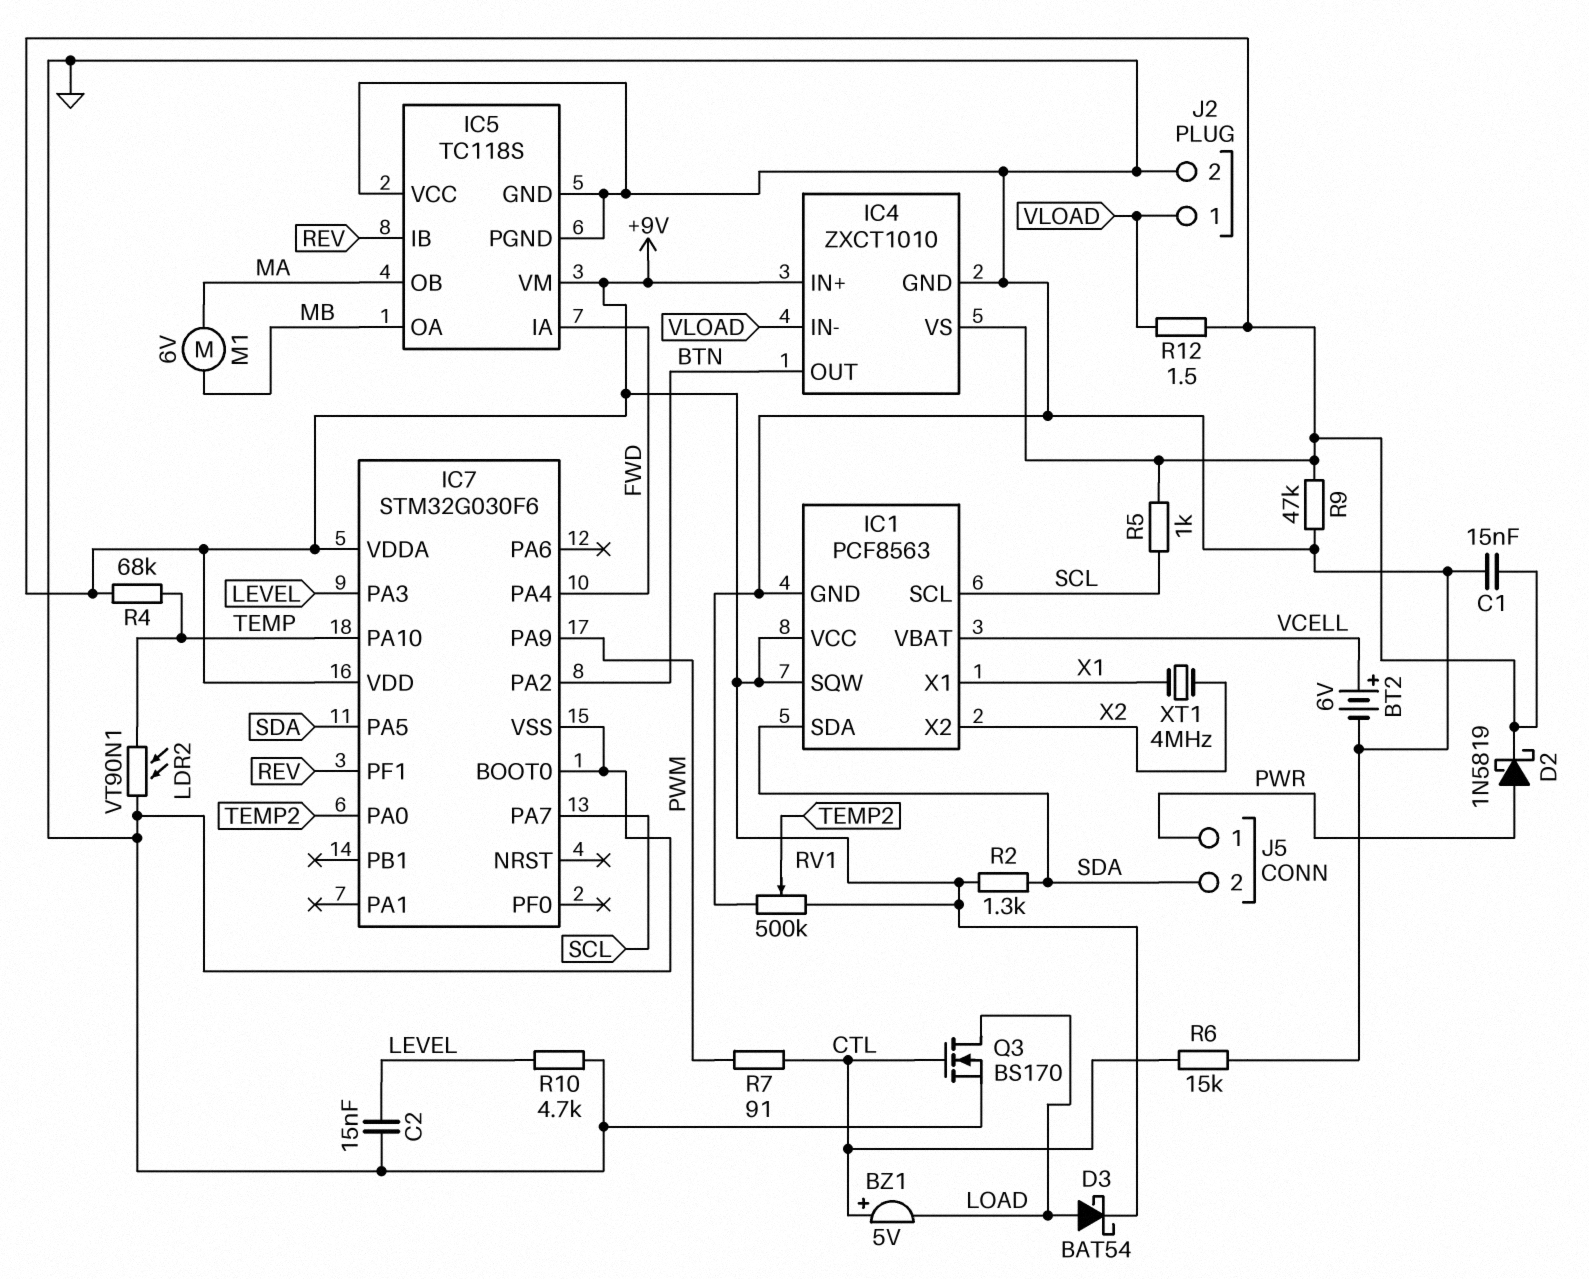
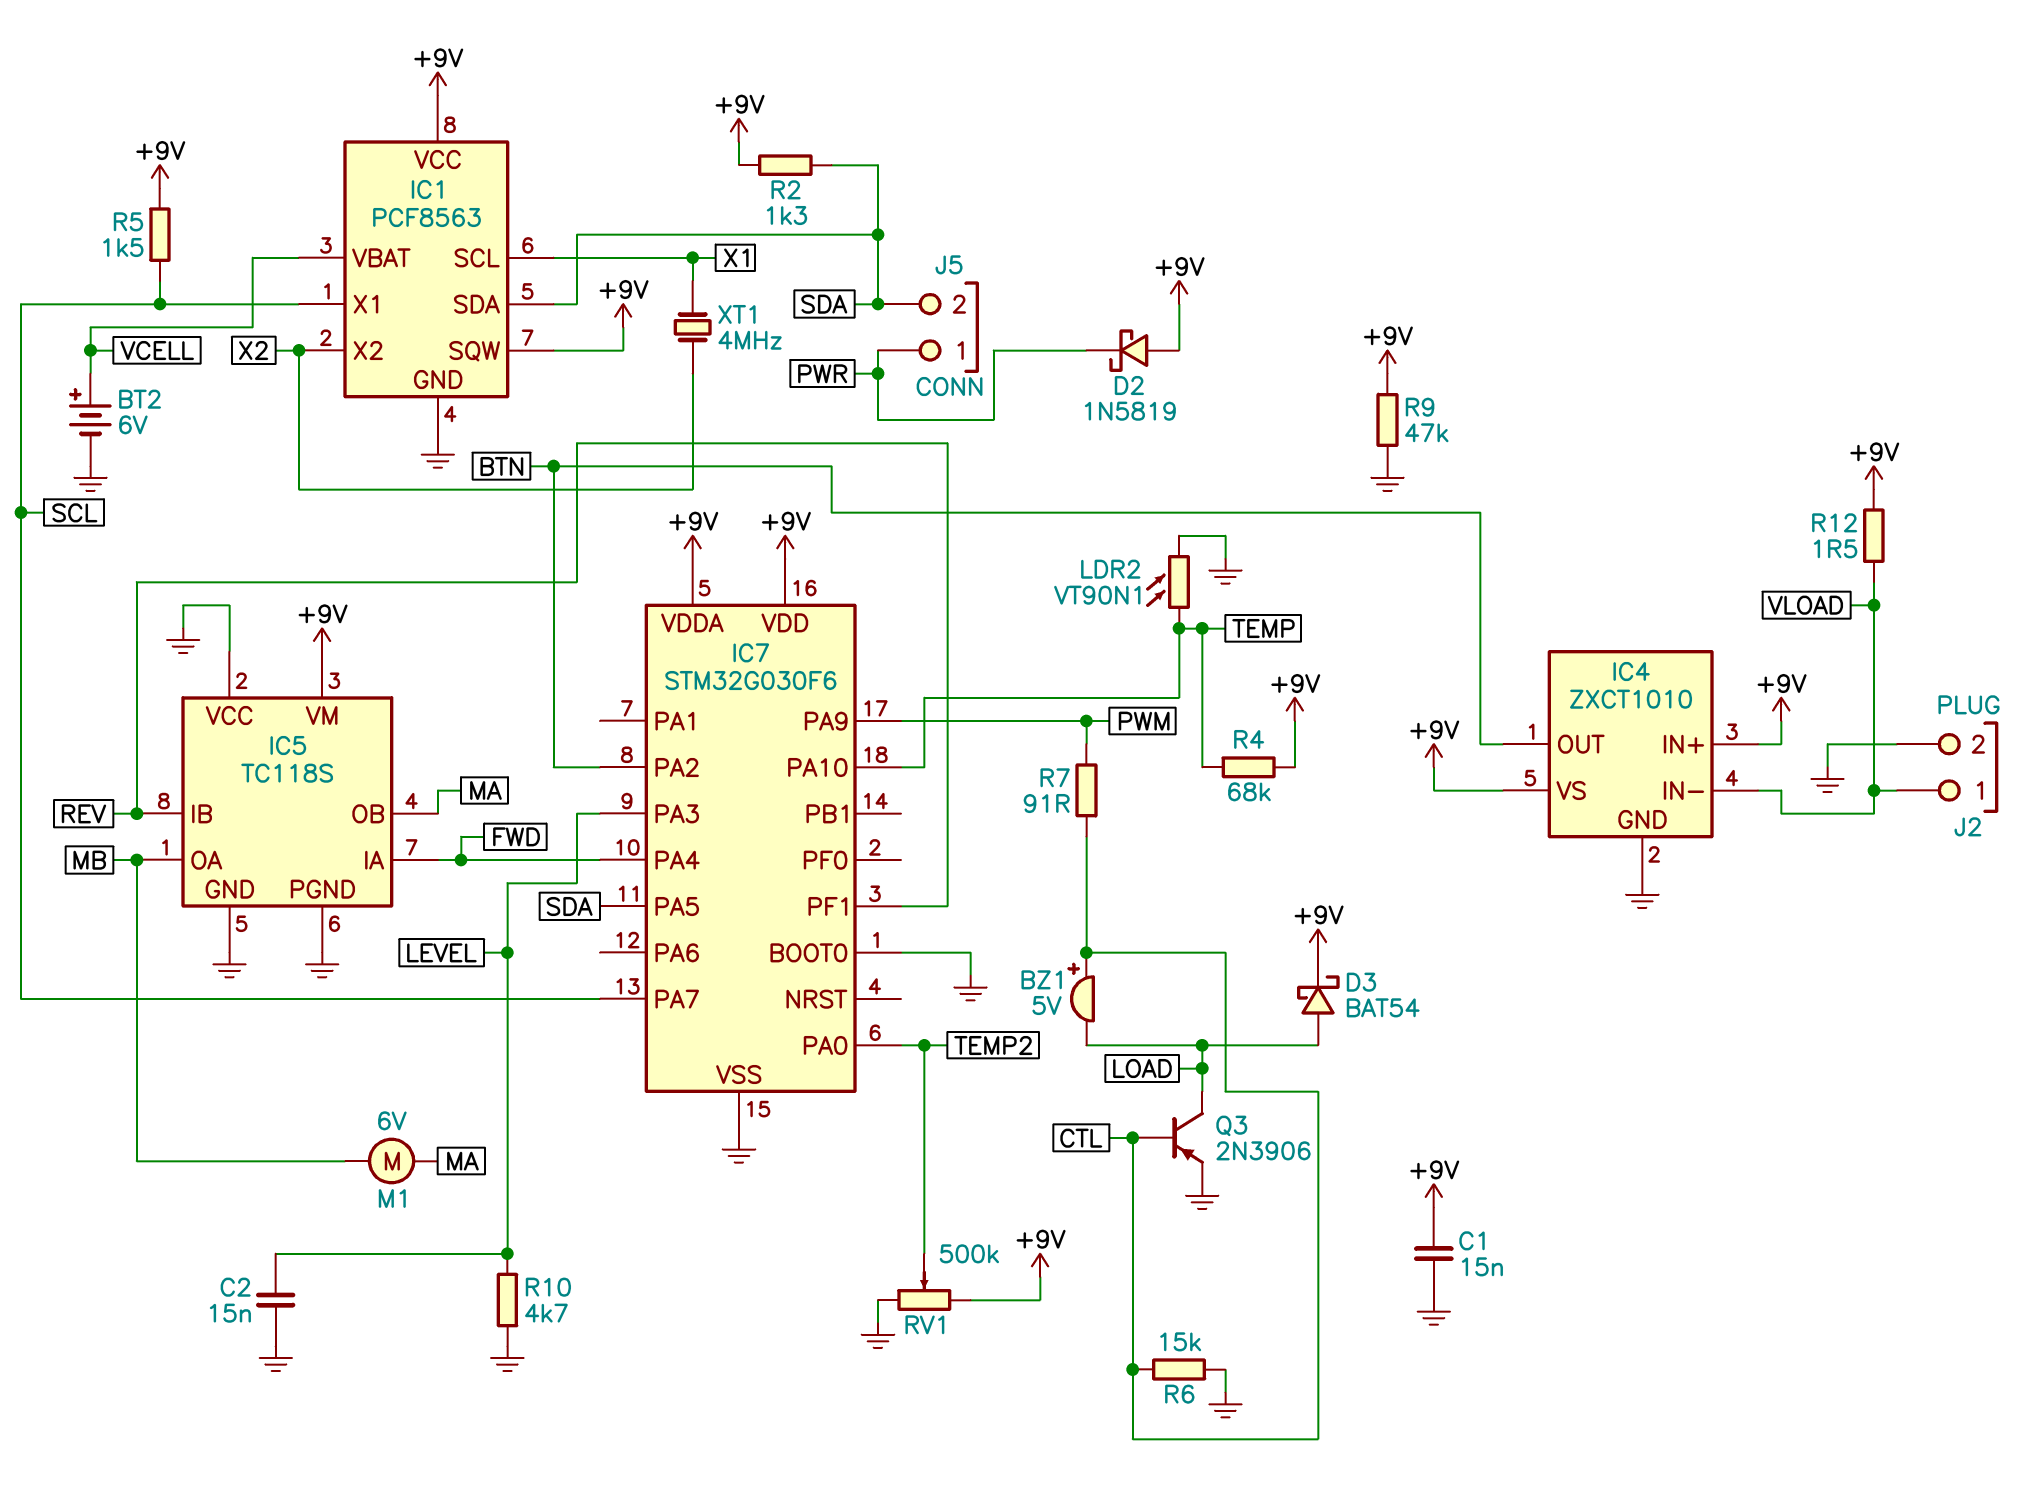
D2: schottky 1N5819 (A PWR, K +9V) -> schottky 1N5819 (A +9V, K PWR)
IC1 pin SCL: SCL -> X1
IC1 pin X1: X1 -> SCL
Q3: NMOS BS170 (G CTL, D LOAD, S GND) -> PNP 2N3906 (B CTL, C LOAD, E GND)
R5: 1k (+9V, SCL) -> 1.5k (+9V, SCL)

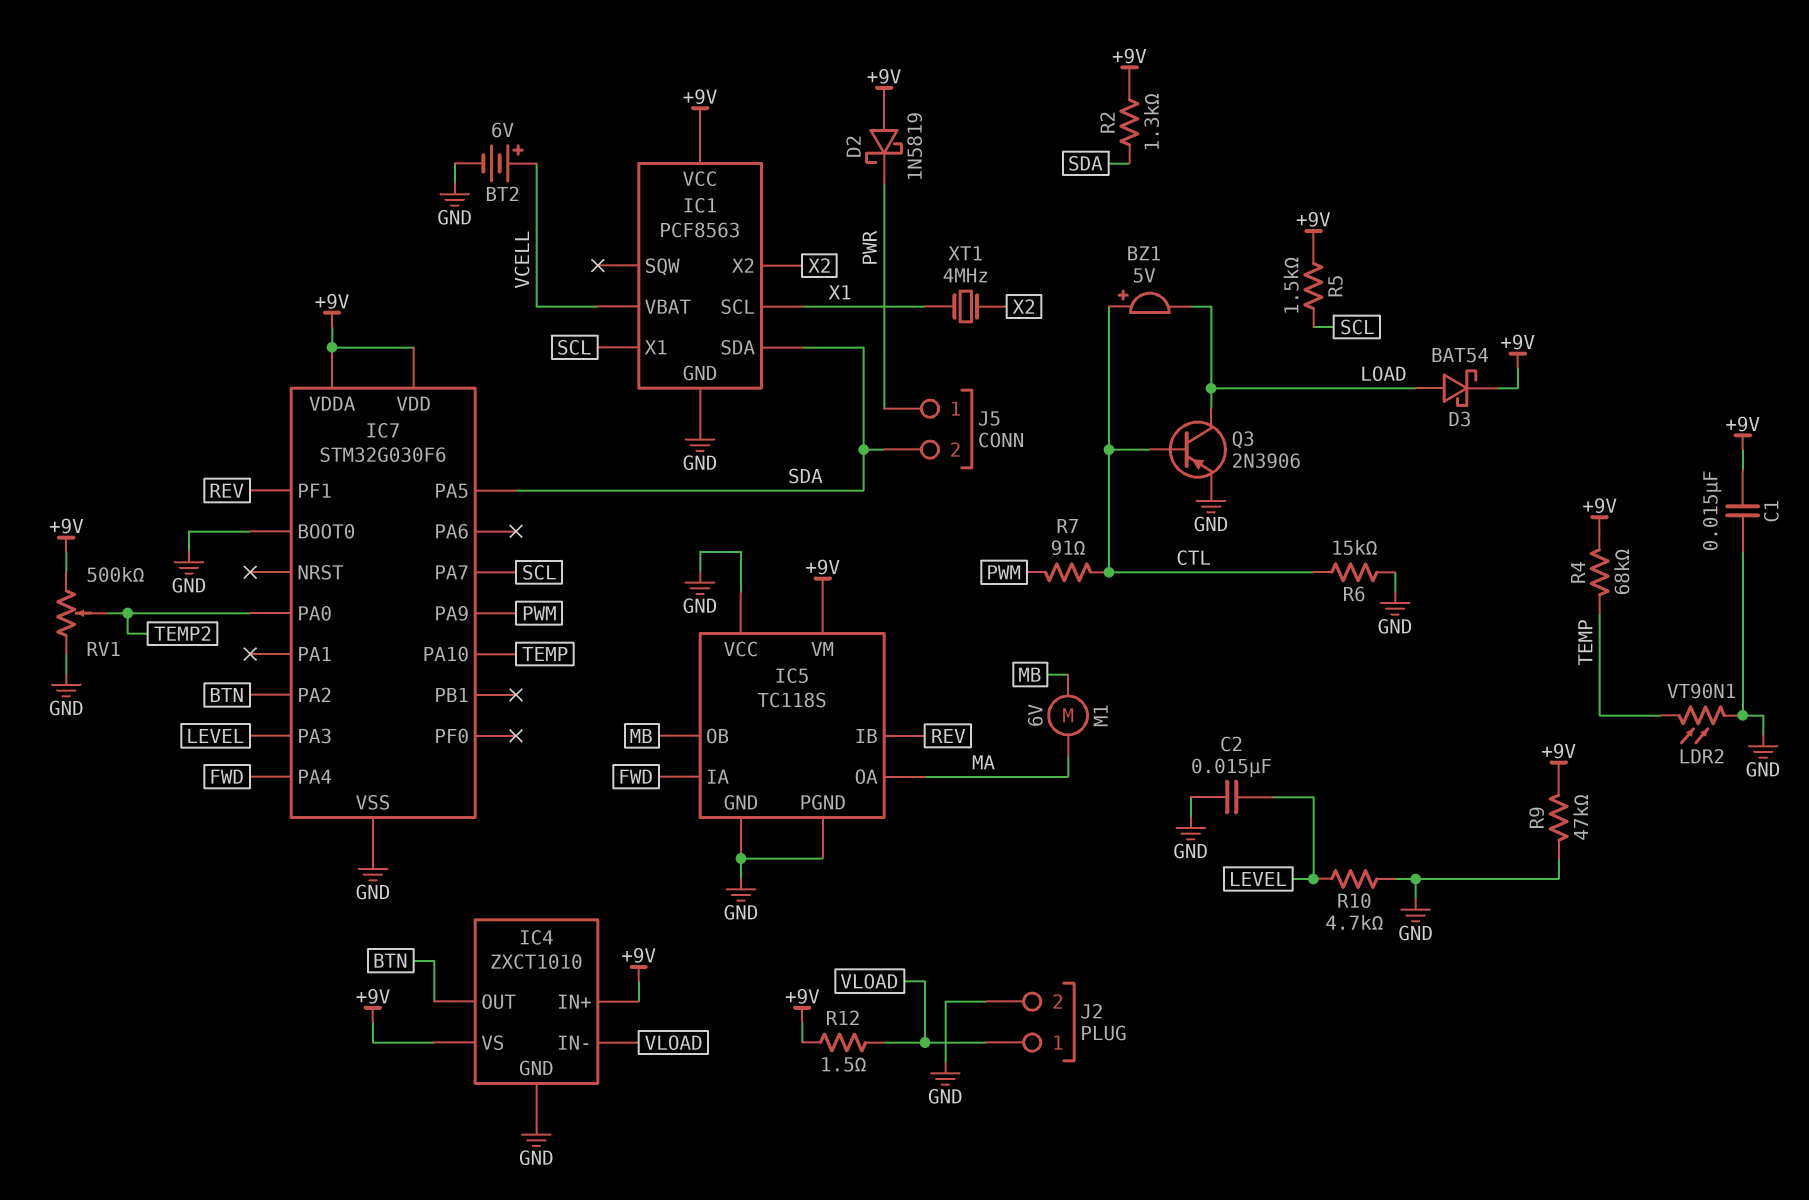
IC1 pin SQW: +9V -> none
IC5 pin OA: MB -> MA
IC5 pin OB: MA -> MB

